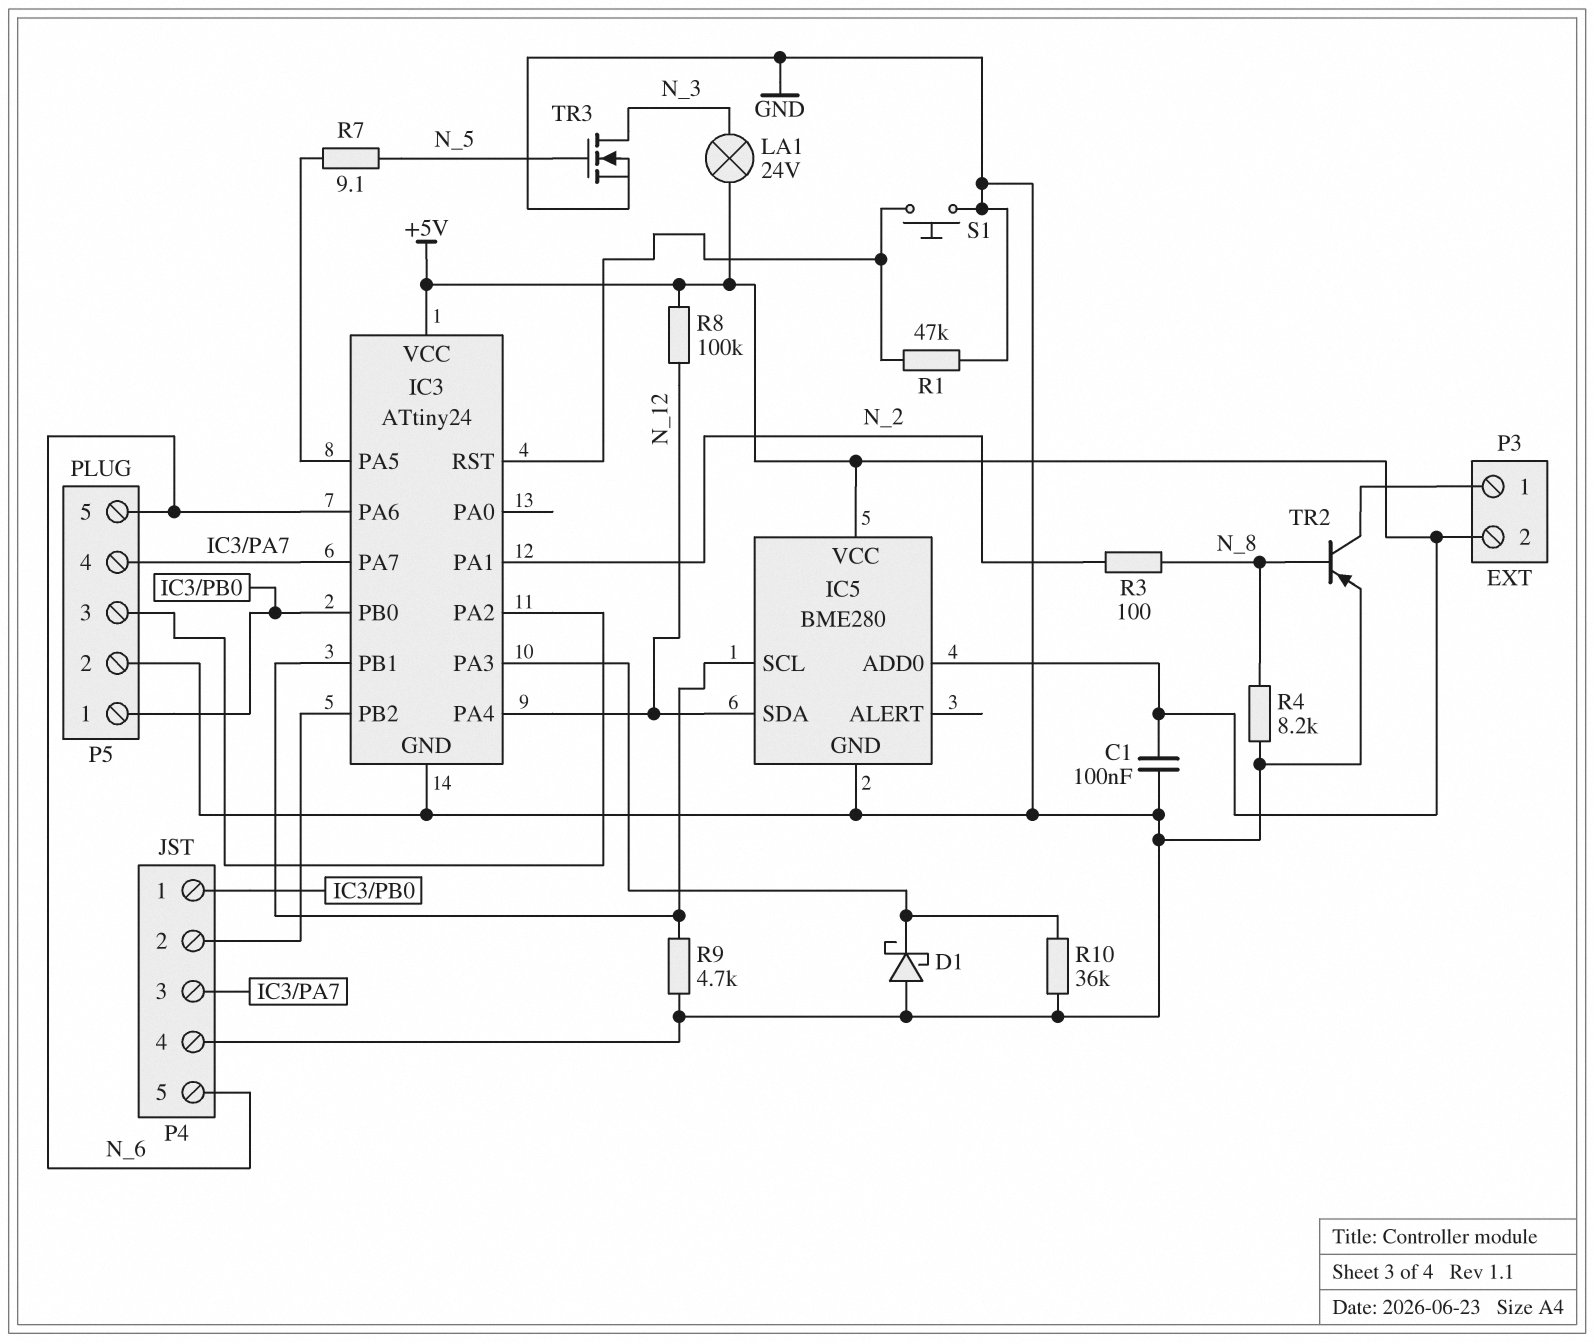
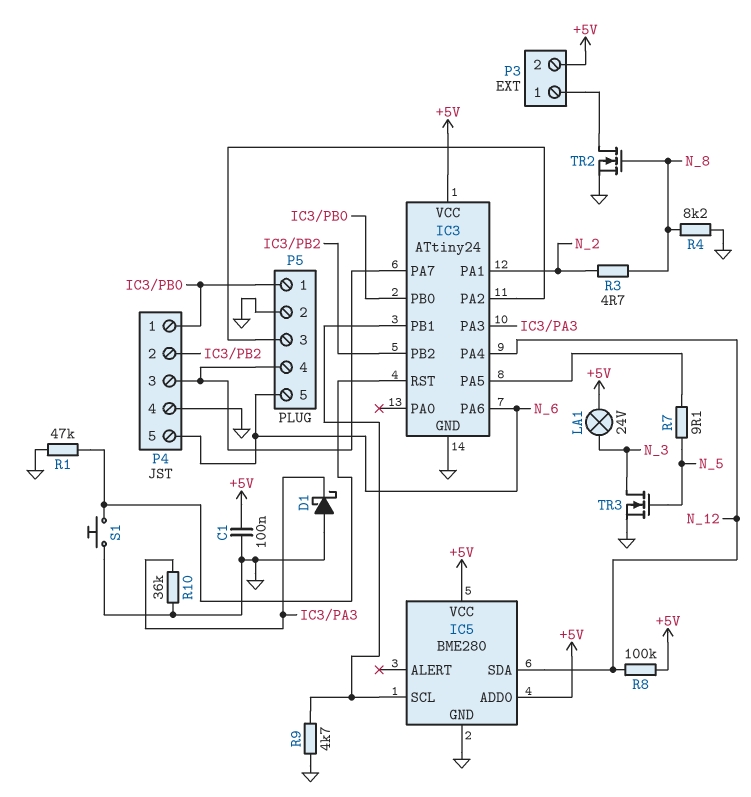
R3: 100 (N_2, N_8) -> 4.7 (N_2, N_8)
TR2: PNP (B N_8, C P3/1, E GND) -> NMOS (G N_8, D P3/1, S GND)

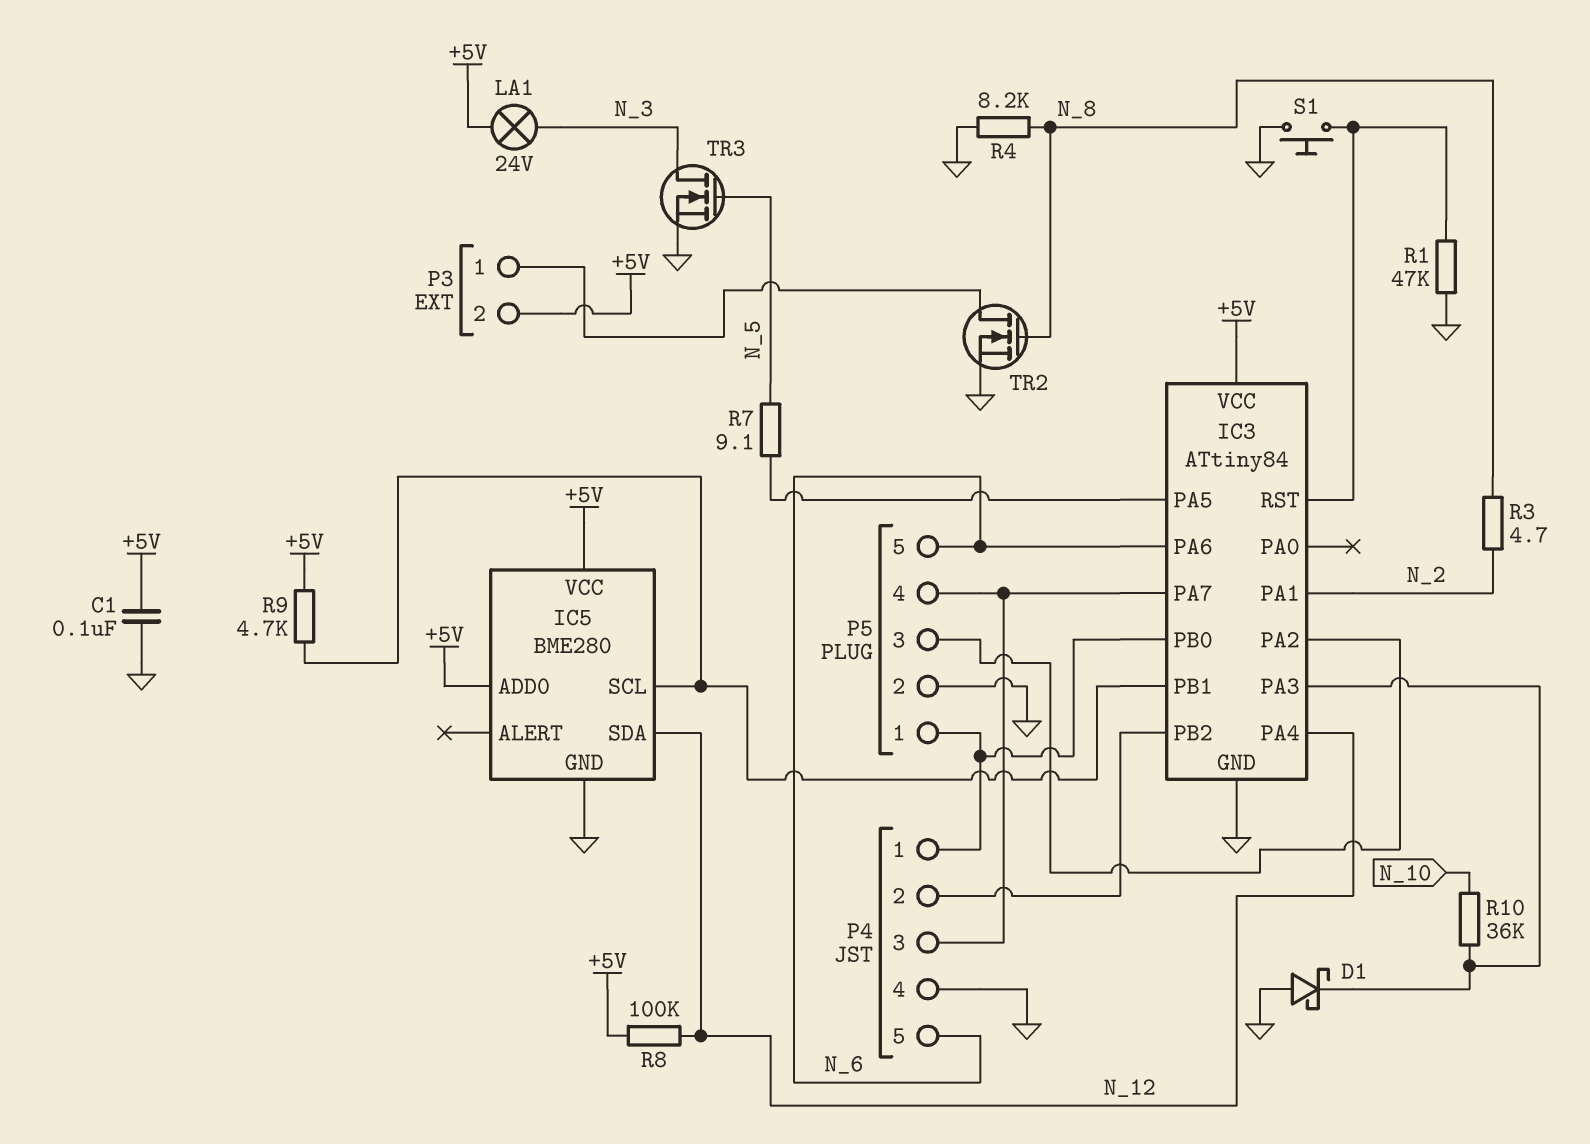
IC3: ATtiny24 -> ATtiny84
R9: 4.7k (GND, IC3/PB1) -> 4.7k (+5V, IC3/PB1)
R10: 36k (GND, IC3/PA3) -> 36k (IC3/PA3, N_10)

